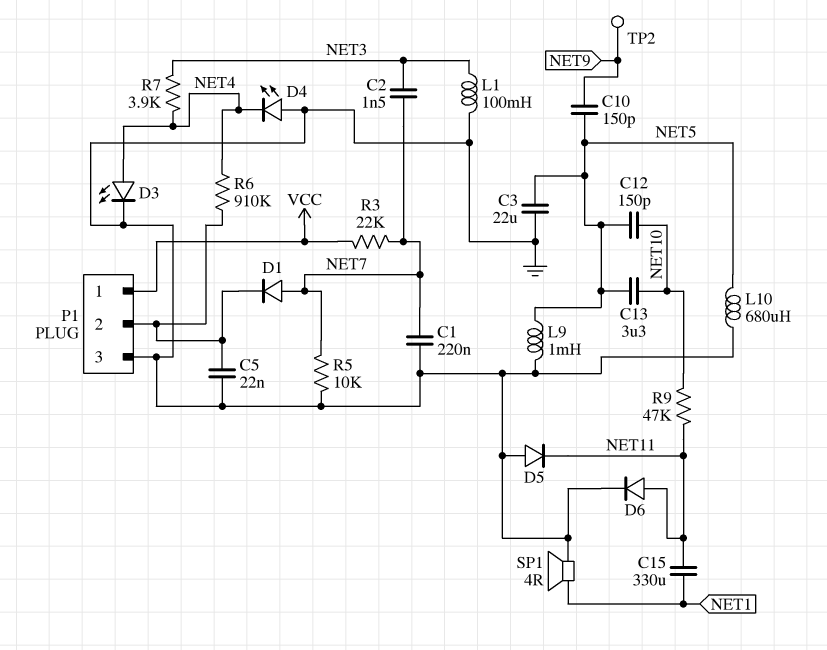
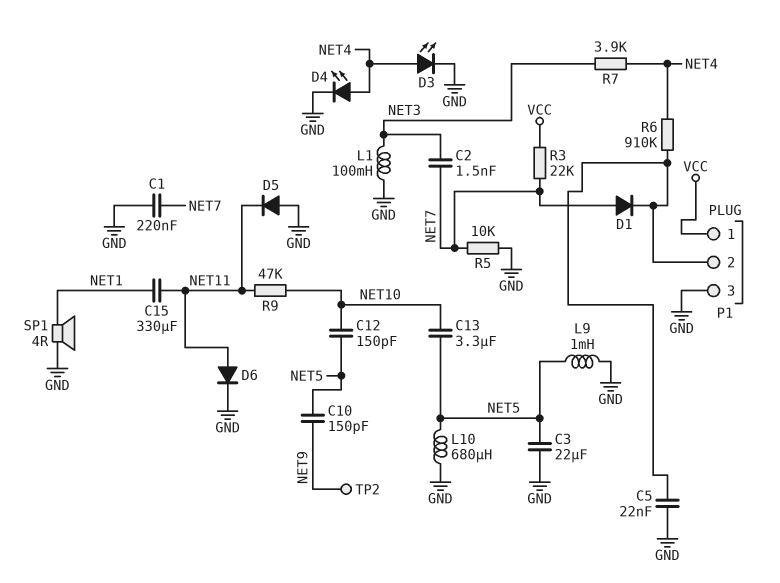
D4: LED (A GND, K NET4) -> LED (A NET4, K GND)

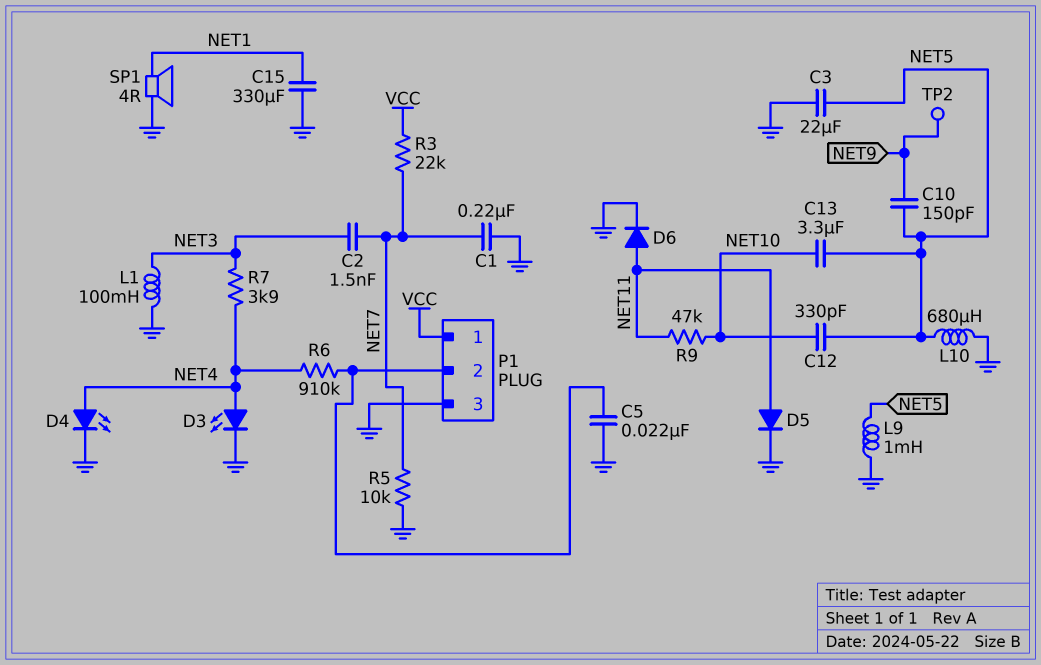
C12: 150pF (NET5, NET10) -> 330pF (NET5, NET10)
C15: 330uF (NET1, NET11) -> 330uF (GND, NET1)
D1: diode (A NET7, K P1/2) -> none
D5: diode (A GND, K NET11) -> diode (A NET11, K GND)

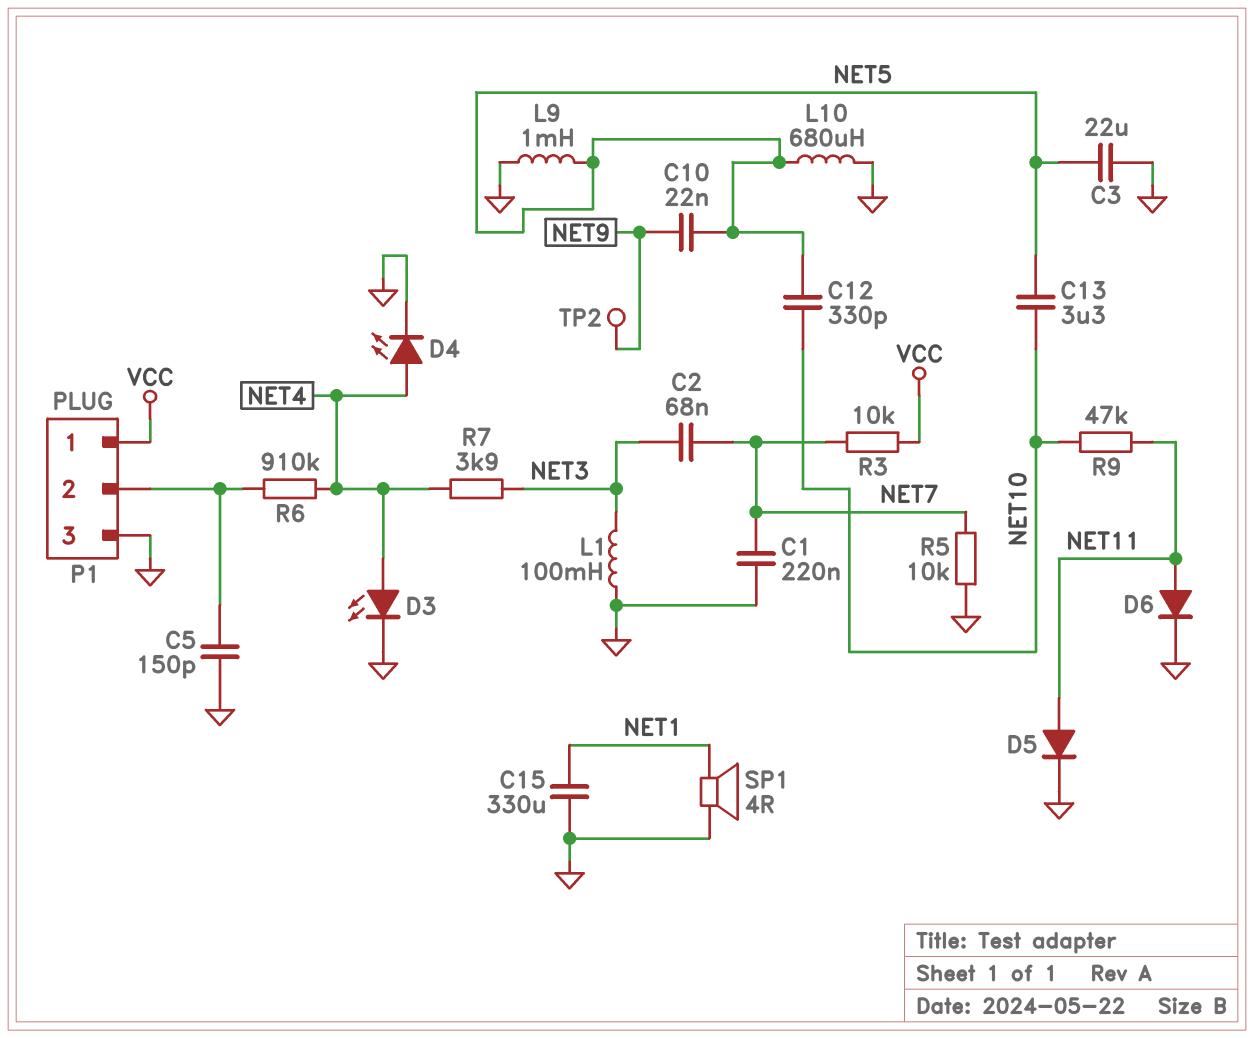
C2: 1.5nF (NET3, NET7) -> 68nF (NET3, NET7)
C5: 22nF (GND, P1/2) -> 150pF (GND, P1/2)
C10: 150pF (NET5, NET9) -> 22nF (NET5, NET9)
R3: 22k (NET7, VCC) -> 10k (NET7, VCC)

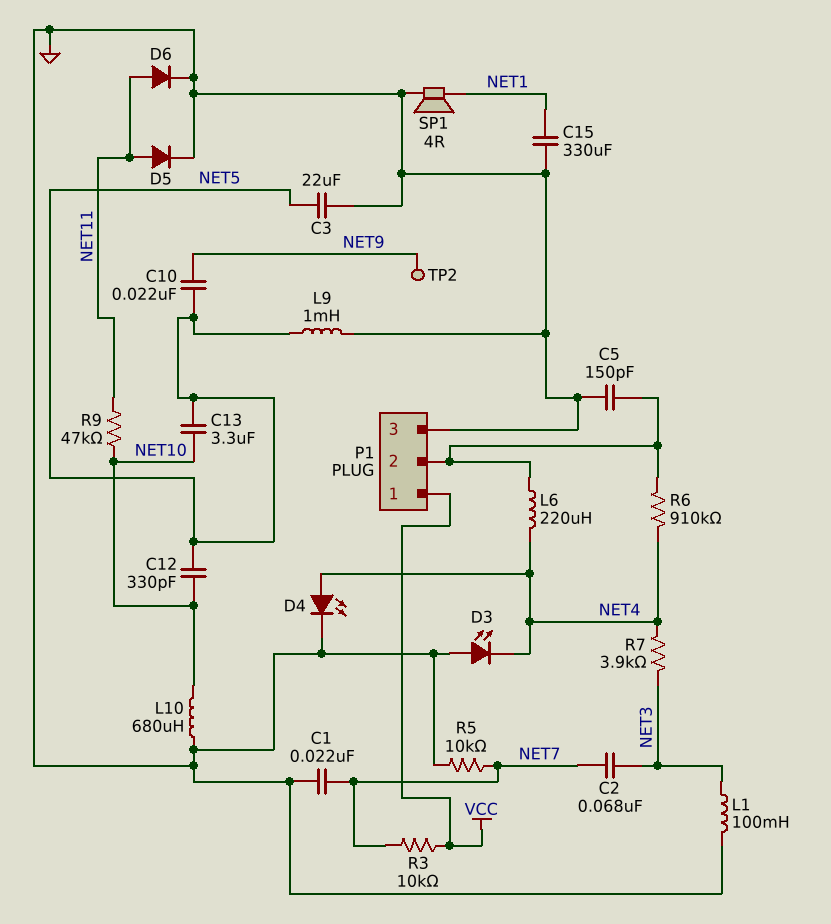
C1: 220nF (GND, NET7) -> 22nF (GND, NET7)
D3: LED (A NET4, K GND) -> LED (A GND, K NET4)
L6: none -> 220uH (NET4, P1/2)
L10: 680uH (GND, NET5) -> 680uH (GND, NET10)

